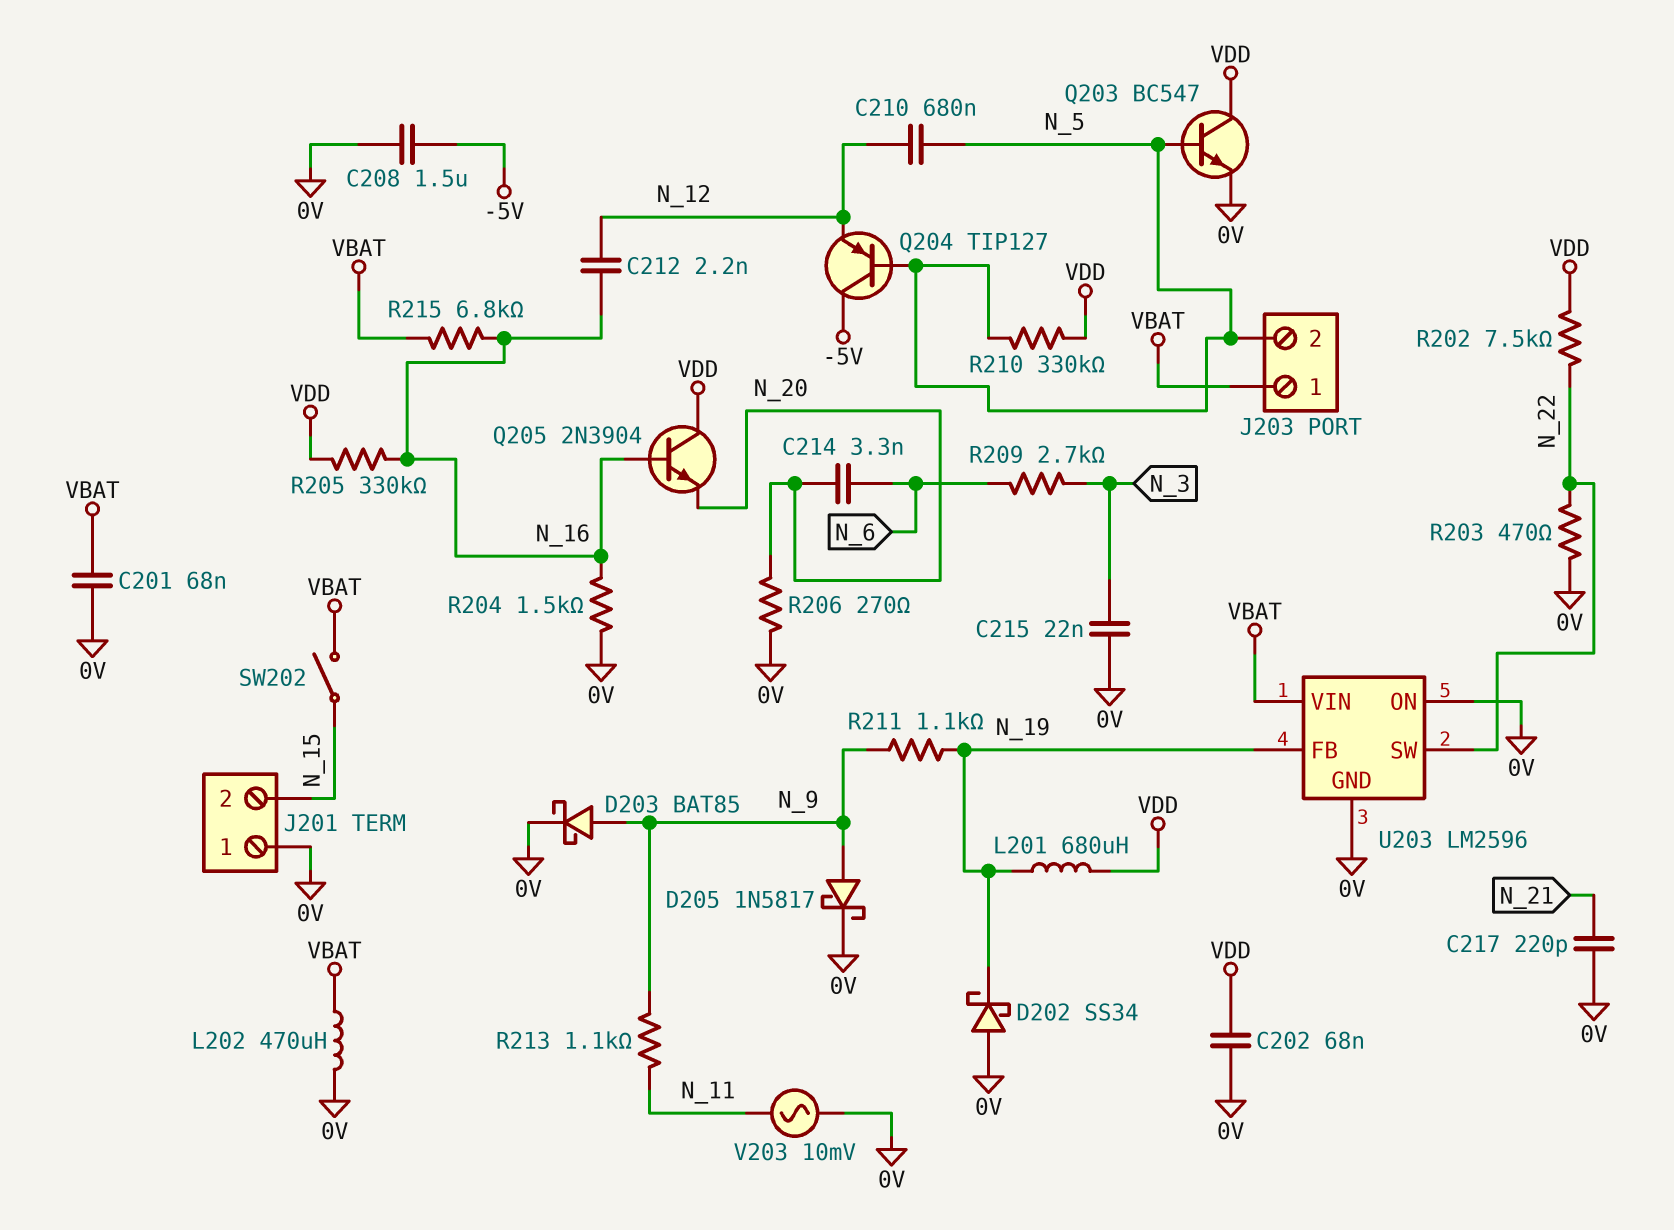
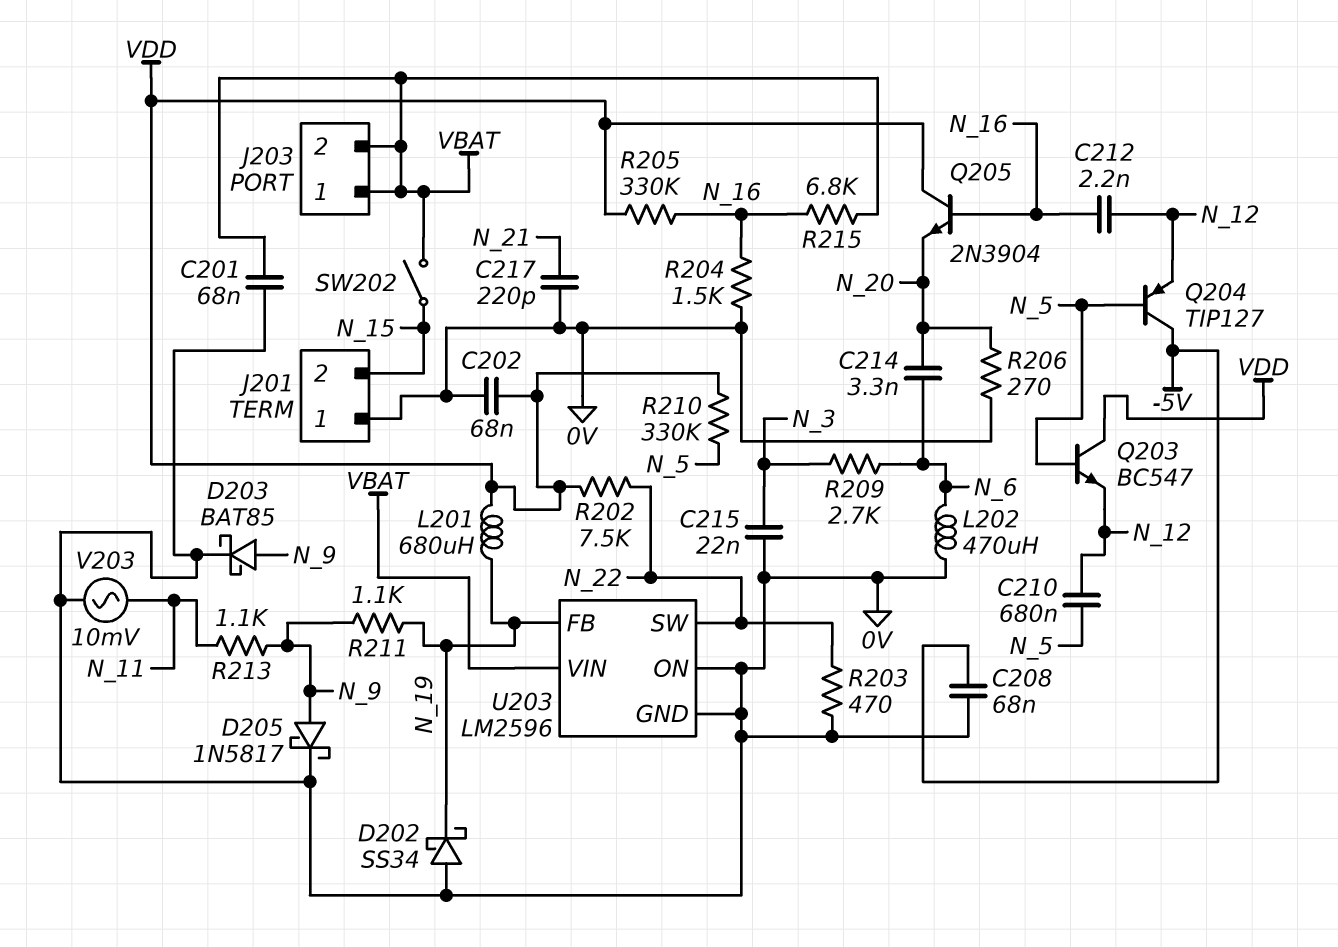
C208: 1.5uF (-5V, 0V) -> 68nF (-5V, 0V)
J203 pin 2: N_5 -> VBAT
L202: 470uH (0V, VBAT) -> 470uH (0V, N_6)
Q203: NPN BC547 (B N_5, C VDD, E 0V) -> NPN BC547 (B N_5, C VDD, E N_12)

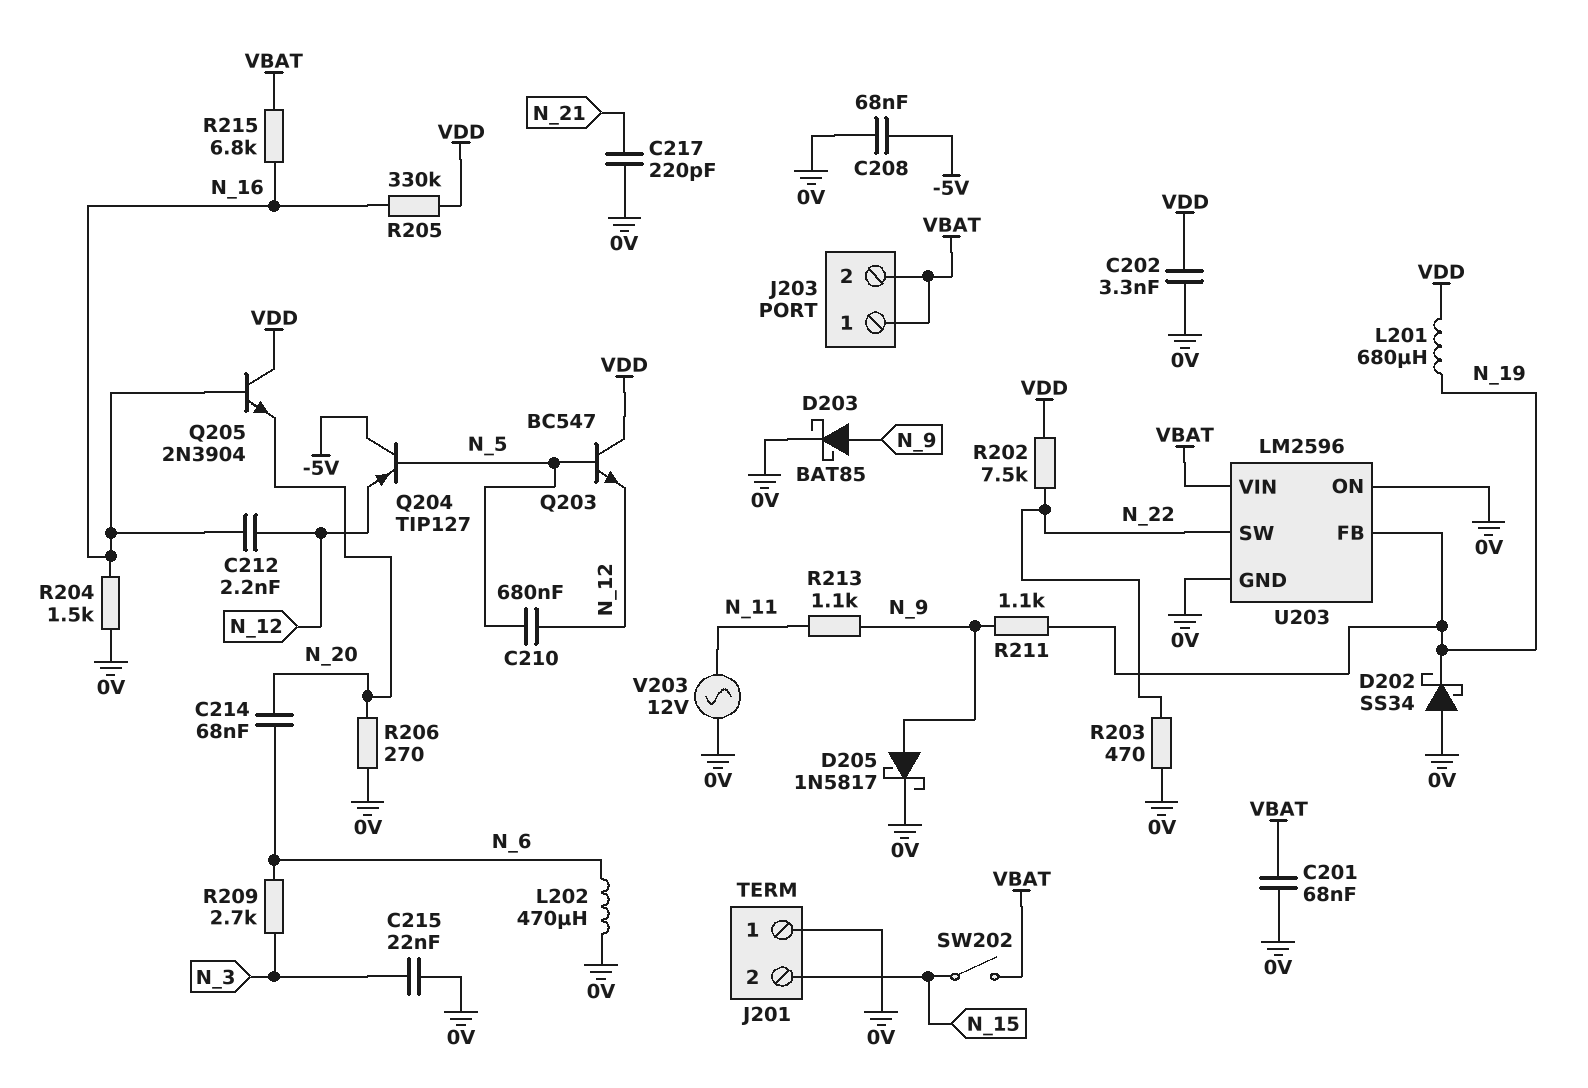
C202: 68nF (0V, VDD) -> 3.3nF (0V, VDD)
C214: 3.3nF (N_6, N_20) -> 68nF (N_6, N_20)
R210: 330k (N_5, VDD) -> none
V203: AC 10mV (0V, N_11) -> AC 12V (0V, N_11)

